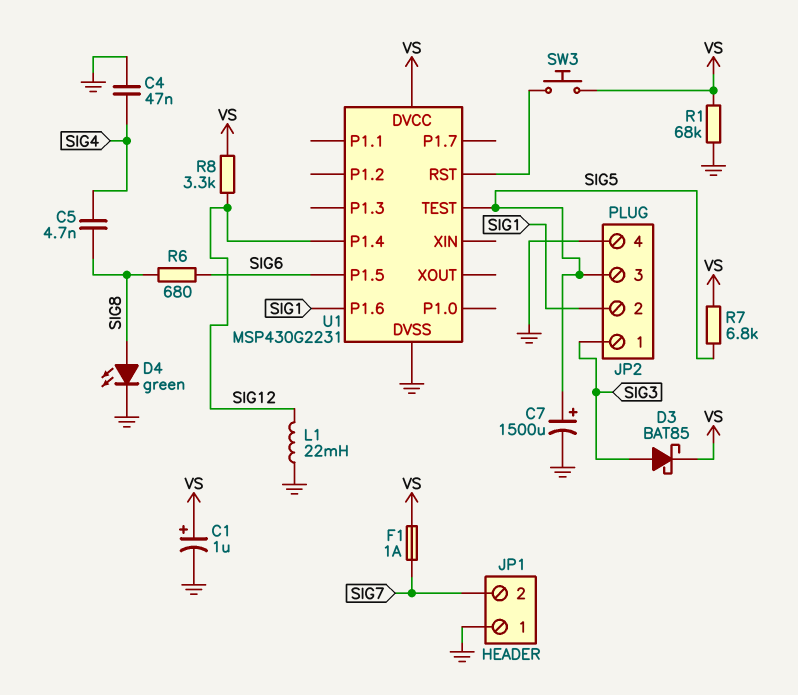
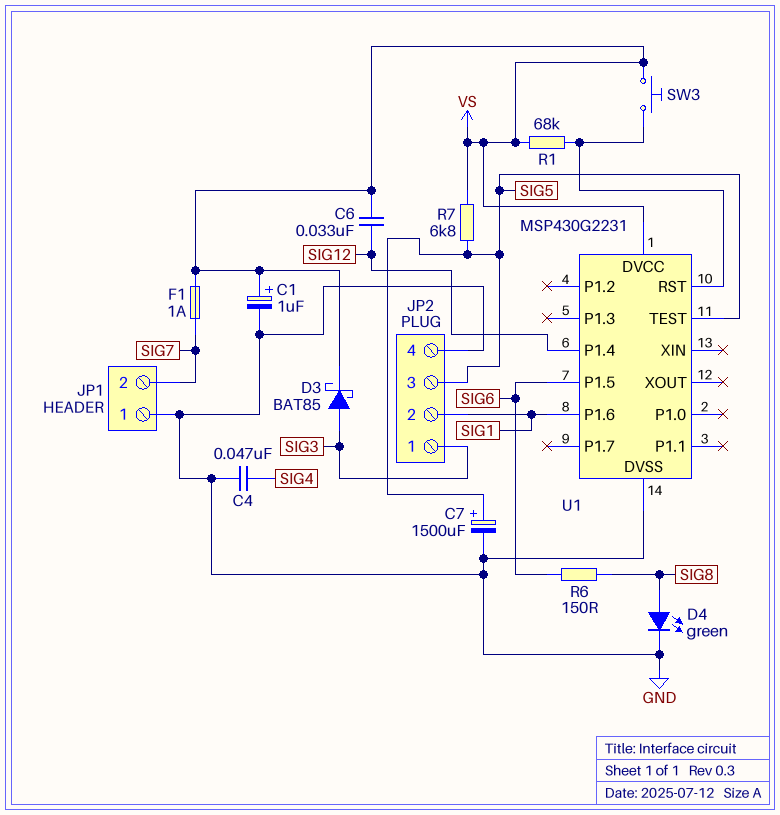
C5: 4.7nF (SIG4, SIG8) -> none
C6: none -> 33nF (SIG12, VS)
L1: 22mH (GND, SIG12) -> none
R1: 68k (GND, VS) -> 68k (U1/RST, VS)
R6: 680 (SIG6, SIG8) -> 150 (SIG6, SIG8)
R8: 3.3k (SIG12, VS) -> none

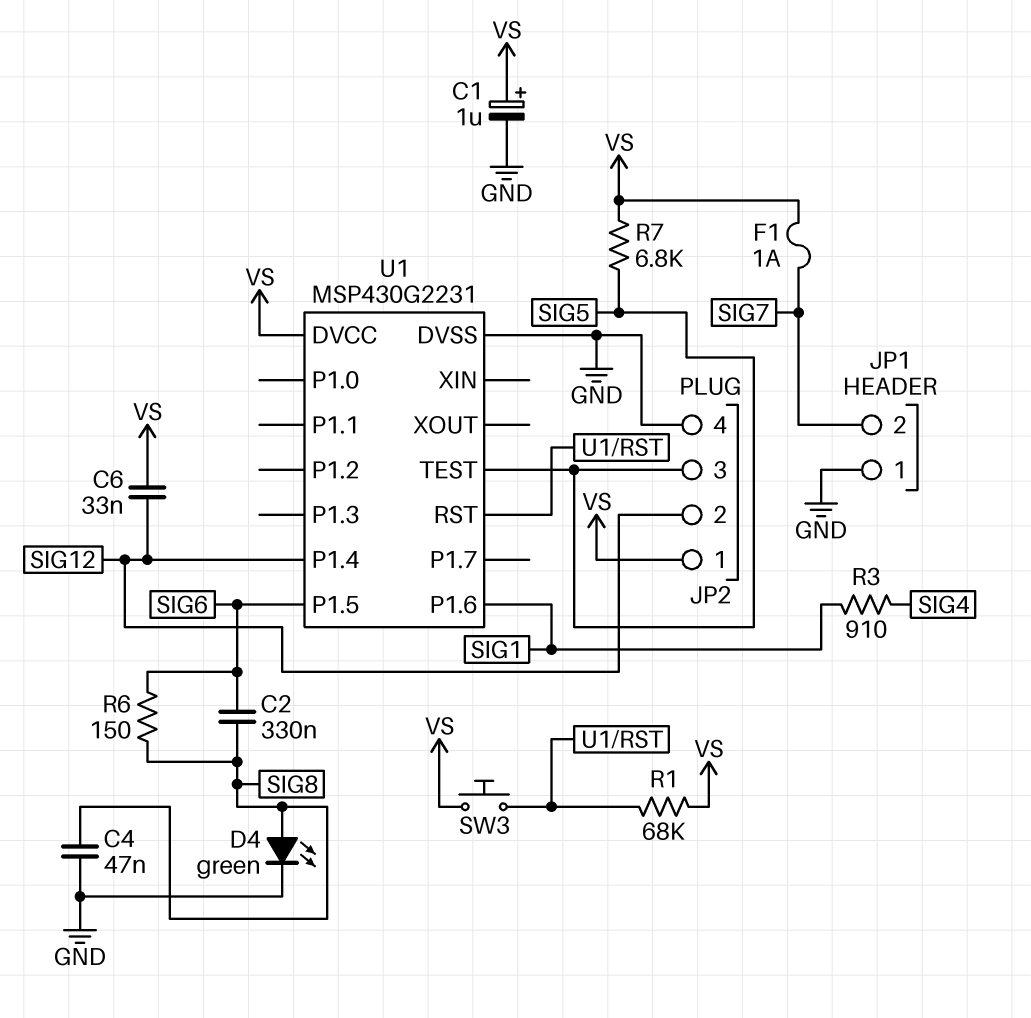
C2: none -> 330nF (SIG6, SIG8)
C4: 47nF (GND, SIG4) -> 47nF (GND, SIG8)
C7: 1500uF (plus SIG5, minus GND) -> none
D3: schottky BAT85 (A SIG3, K VS) -> none
JP2 pin 1: SIG3 -> VS
JP2 pin 2: SIG1 -> SIG12
R3: none -> 910 (SIG1, SIG4)

